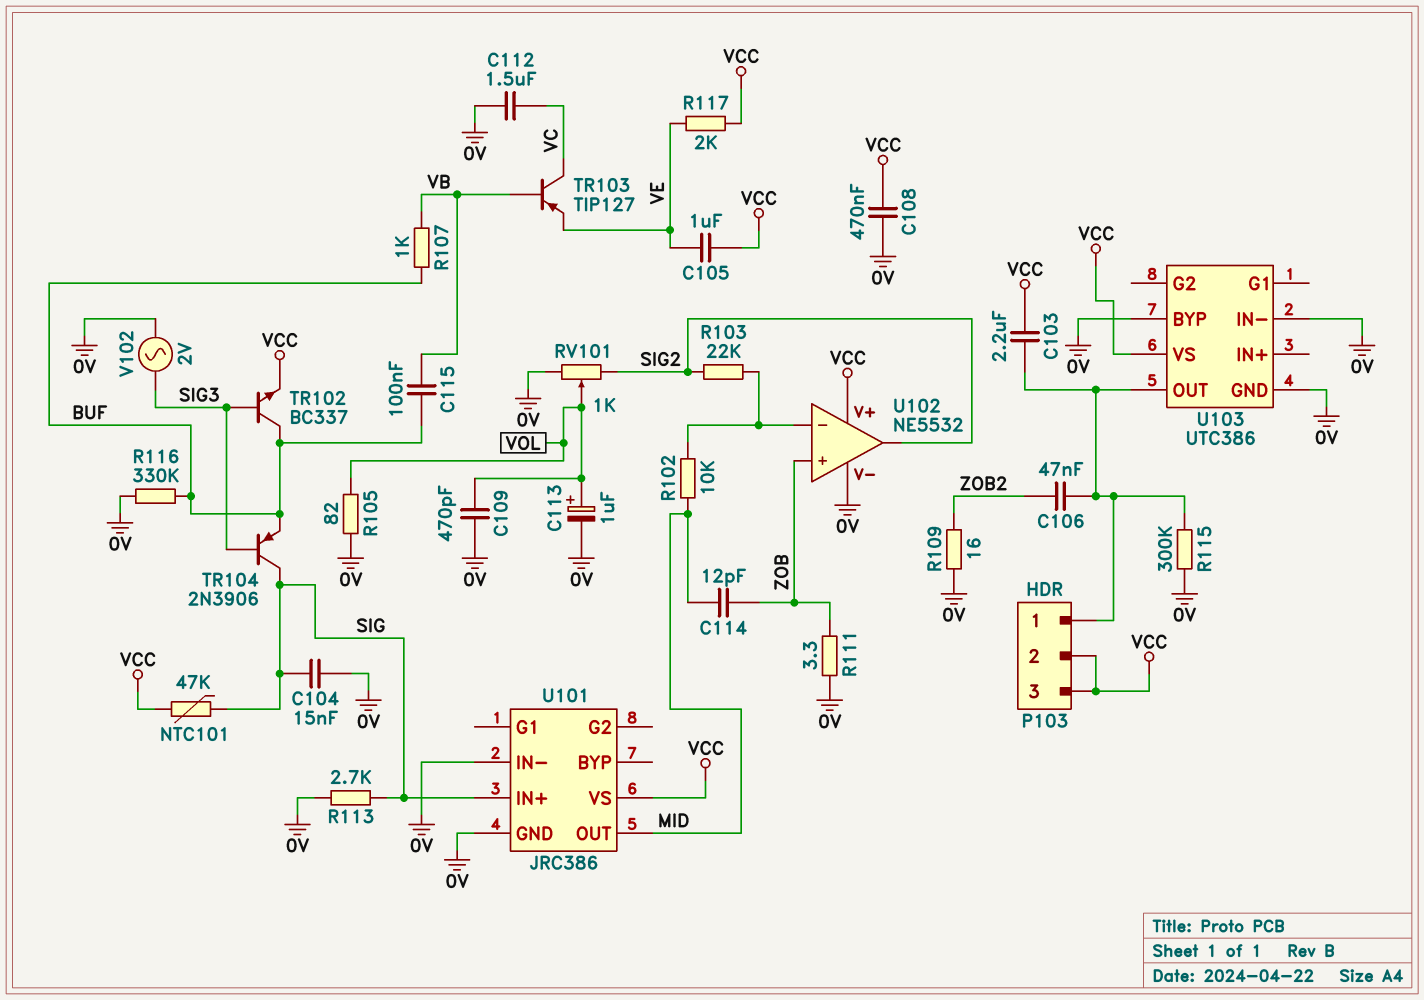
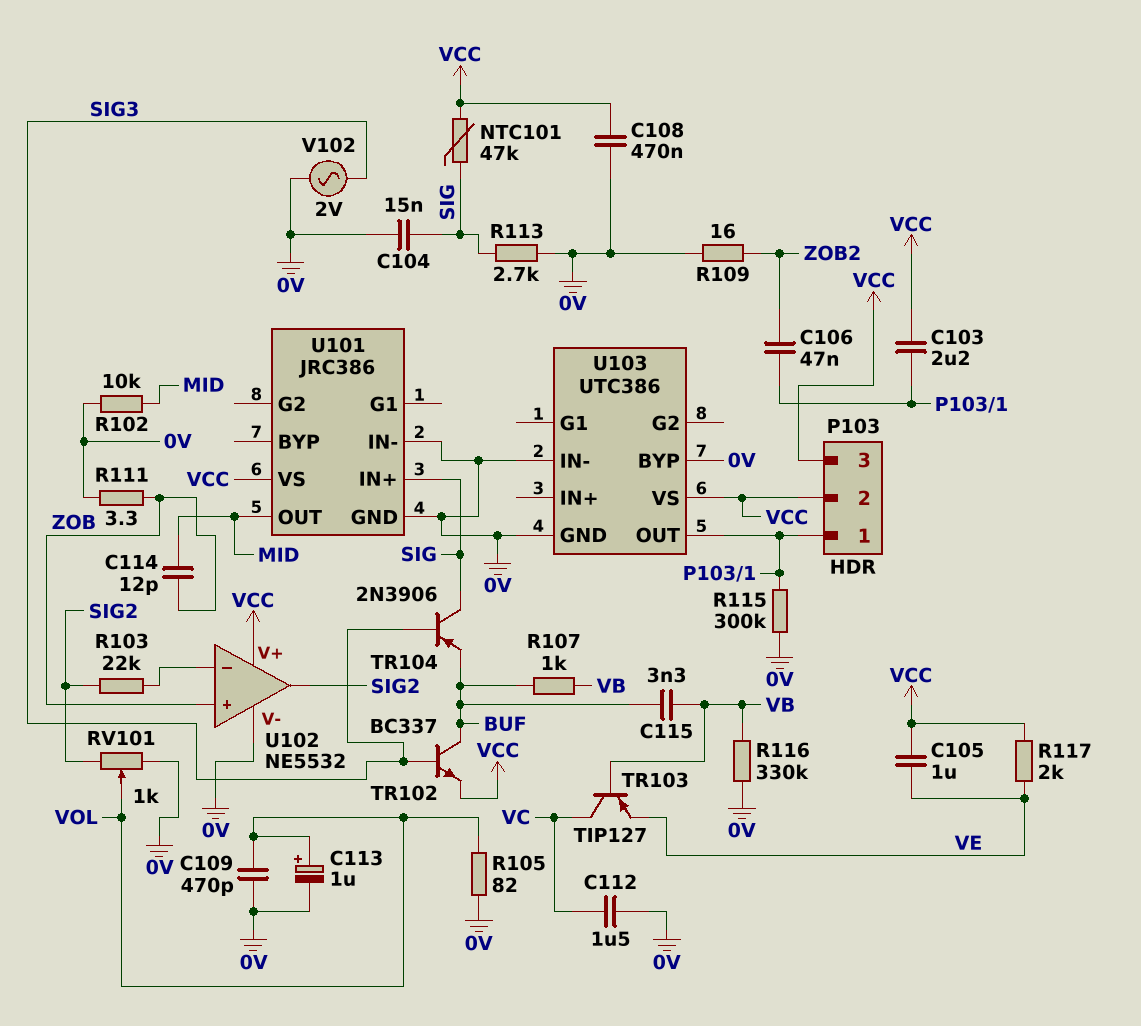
C115: 100nF (BUF, VB) -> 3.3nF (BUF, VB)
R102: 10k (MID, U102/in-) -> 10k (0V, MID)
R116: 330k (0V, BUF) -> 330k (0V, VB)

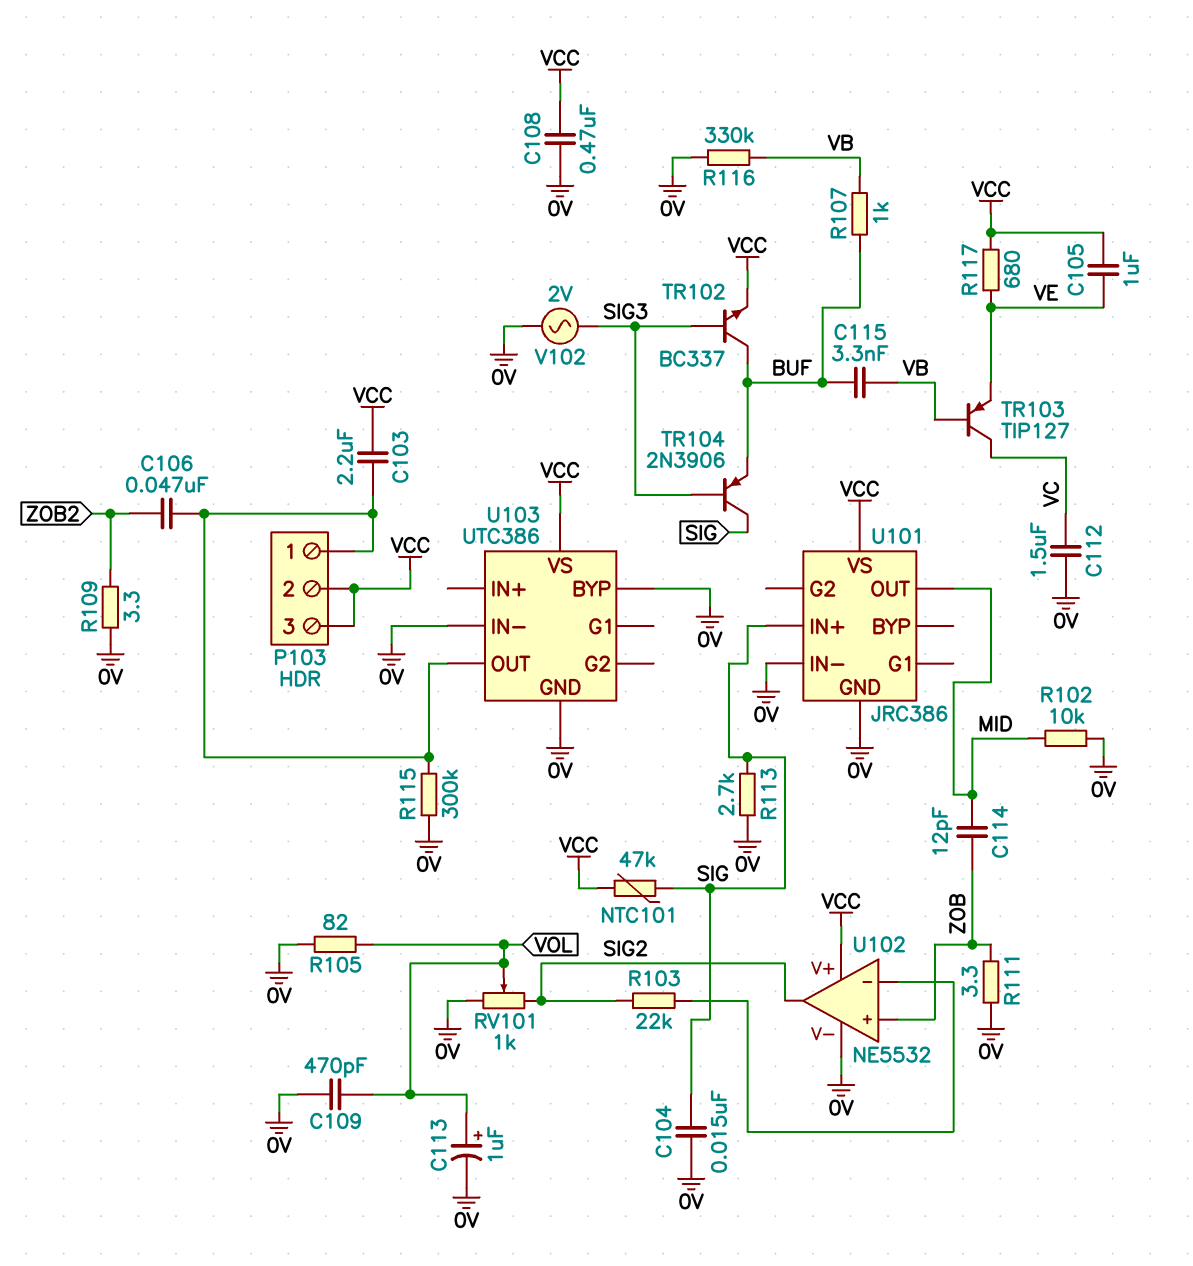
R109: 16 (0V, ZOB2) -> 3.3 (0V, ZOB2)
R117: 2k (VCC, VE) -> 680 (VCC, VE)

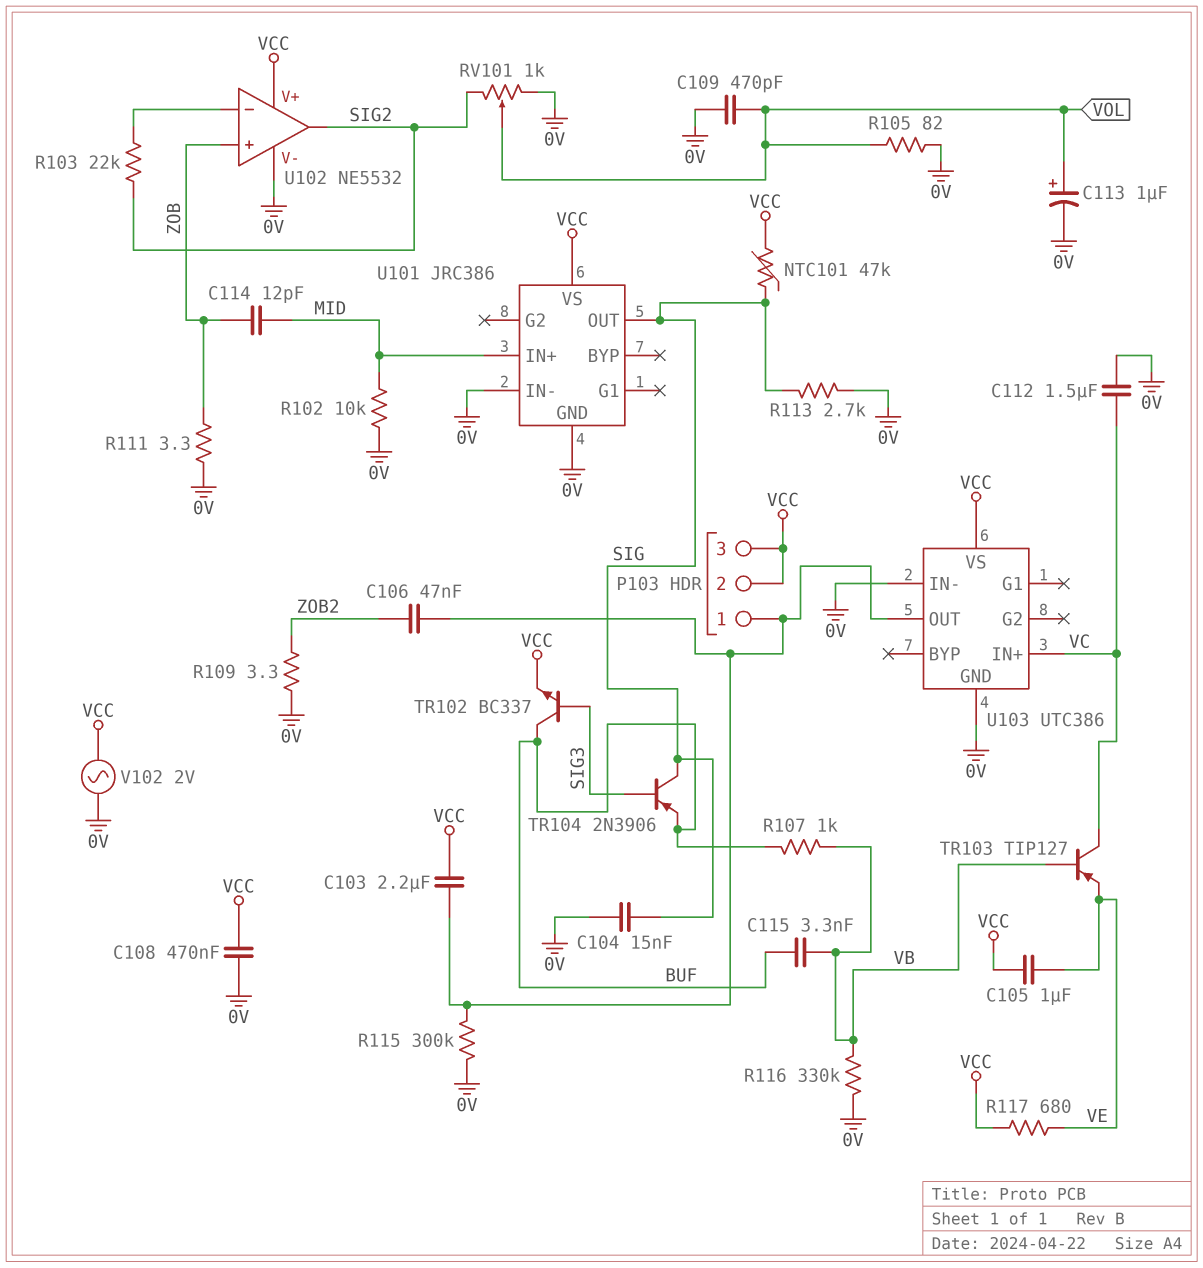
U101 pin IN+: SIG -> MID
U101 pin OUT: MID -> SIG
U103 pin BYP: 0V -> none
U103 pin IN+: none -> VC
V102: AC 2V (0V, SIG3) -> AC 2V (0V, VCC)

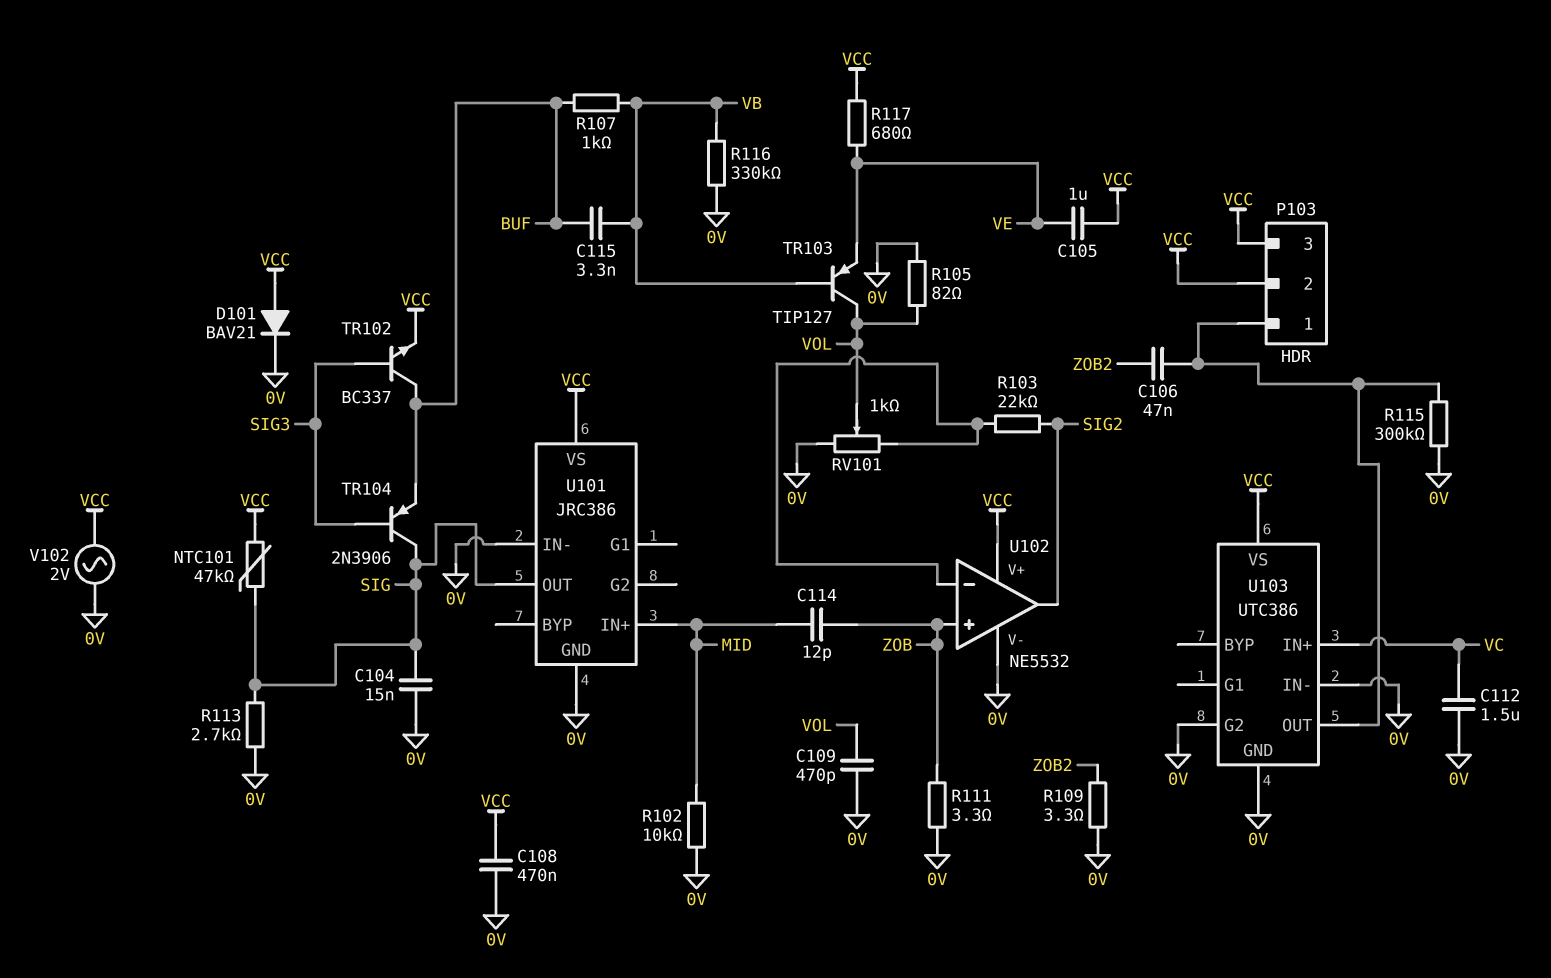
C103: 2.2uF (P103/1, VCC) -> none
C113: 1uF (plus VOL, minus 0V) -> none
D101: none -> diode BAV21 (A VCC, K 0V)
RV101: 1k (0V, SIG2, wiper VOL) -> 1k (0V, U102/in-, wiper VOL)
TR103: PNP TIP127 (B VB, C VC, E VE) -> PNP TIP127 (B VB, C VOL, E VE)
U103 pin G2: none -> 0V

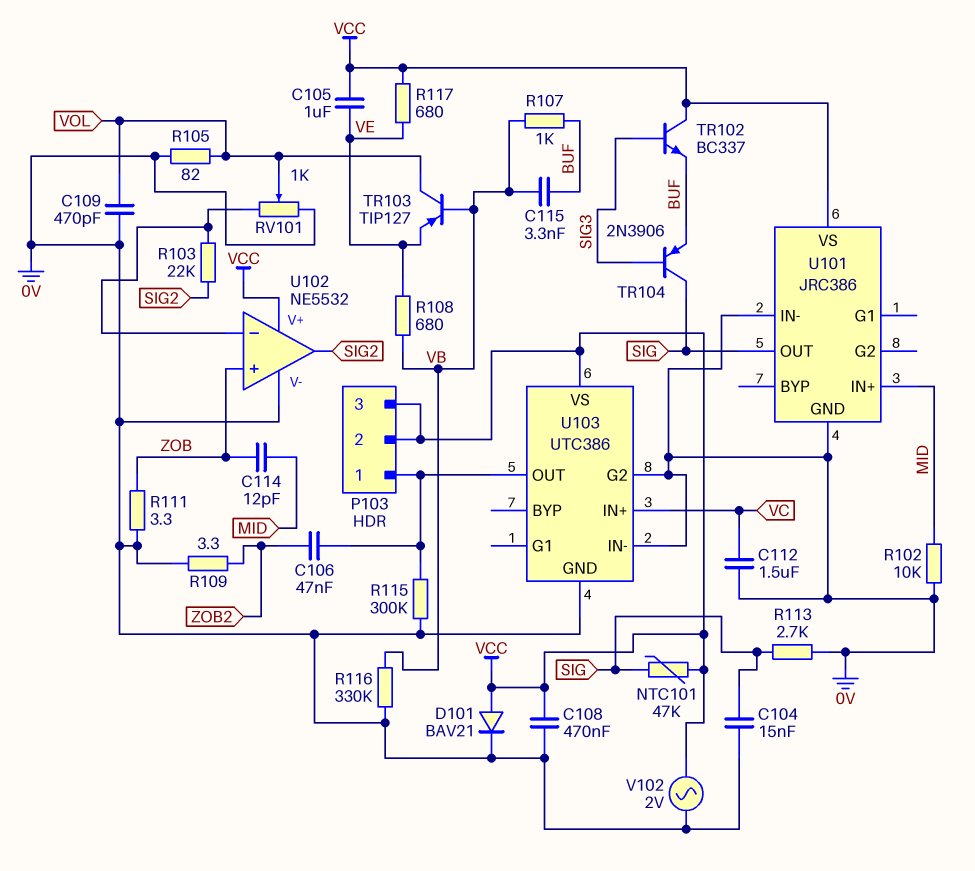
R108: none -> 680 (VB, VE)
TR102: NPN BC337 (B SIG3, C BUF, E VCC) -> NPN BC337 (B SIG3, C VCC, E BUF)

